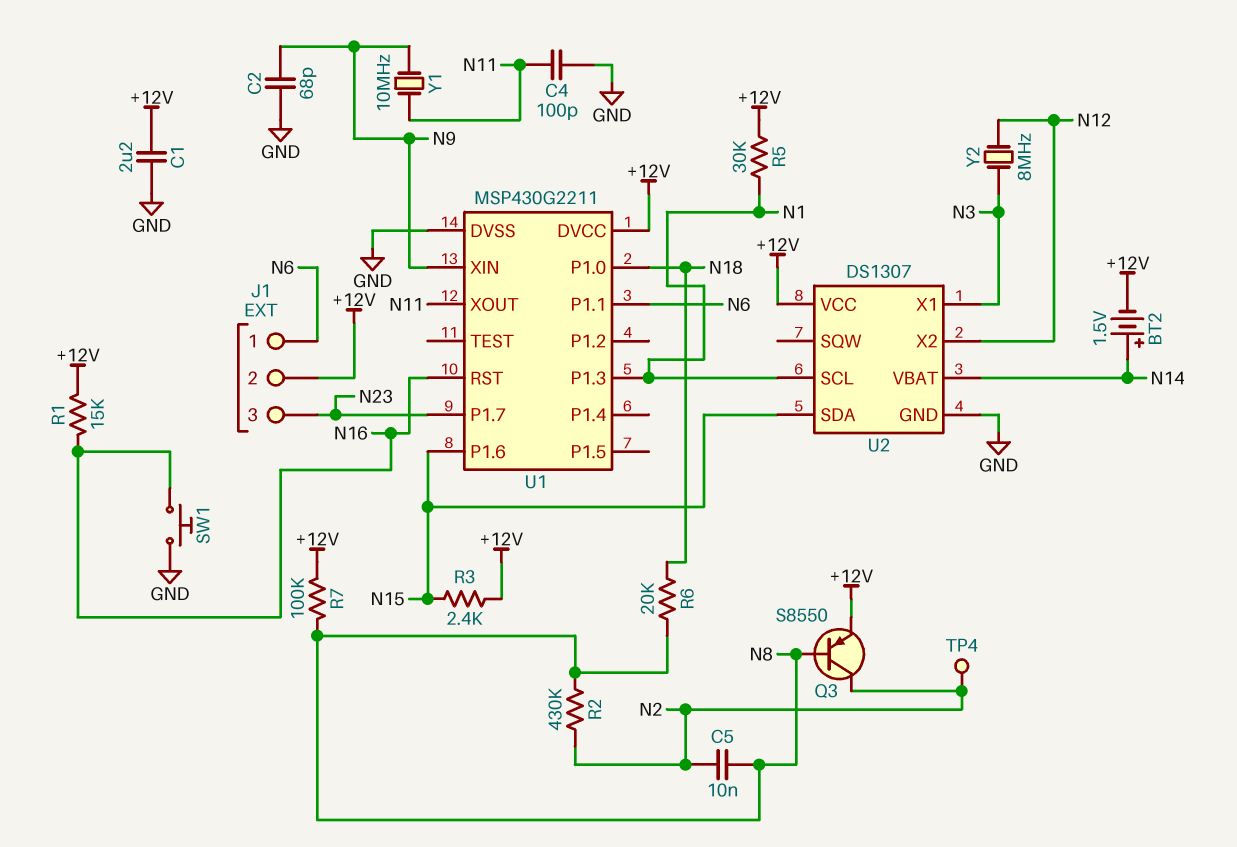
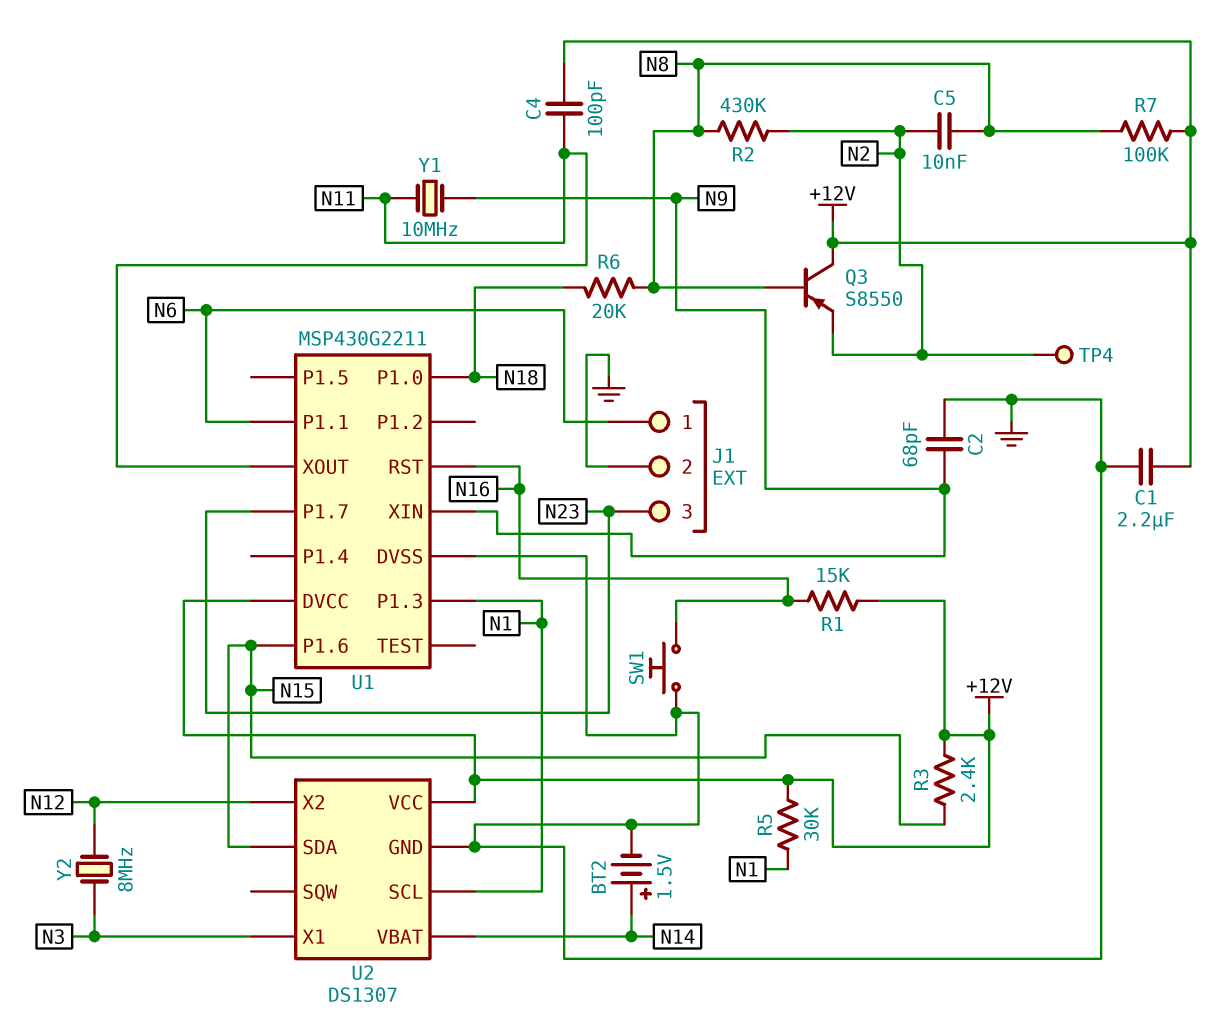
BT2: 1.5V (plus N14, minus +12V) -> 1.5V (plus N14, minus GND)
C4: 100pF (GND, N11) -> 100pF (+12V, N11)
J1 pin 2: +12V -> GND
Q3: PNP S8550 (B N8, C N2, E +12V) -> PNP S8550 (B N8, C +12V, E N2)

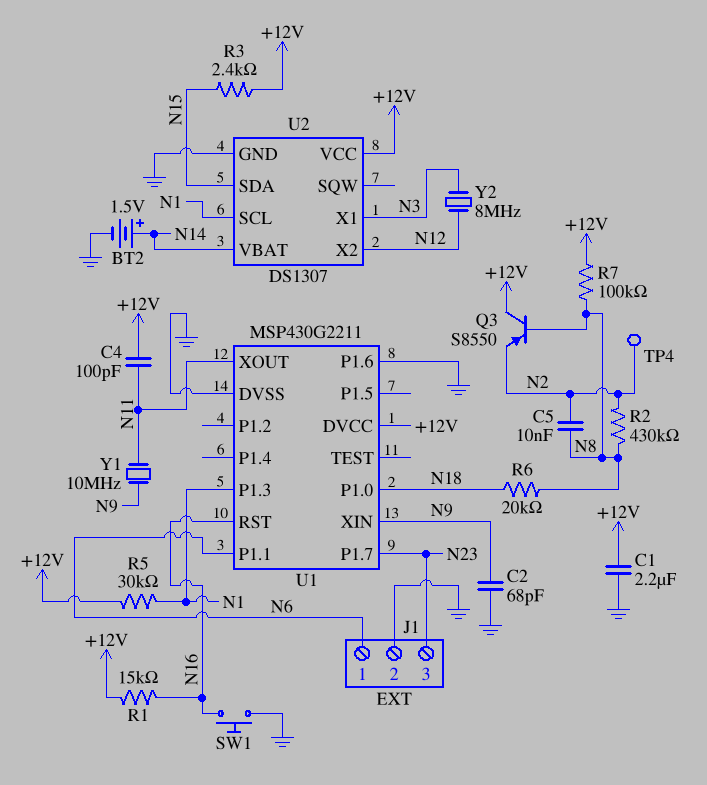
U1 pin P1.6: N15 -> GND

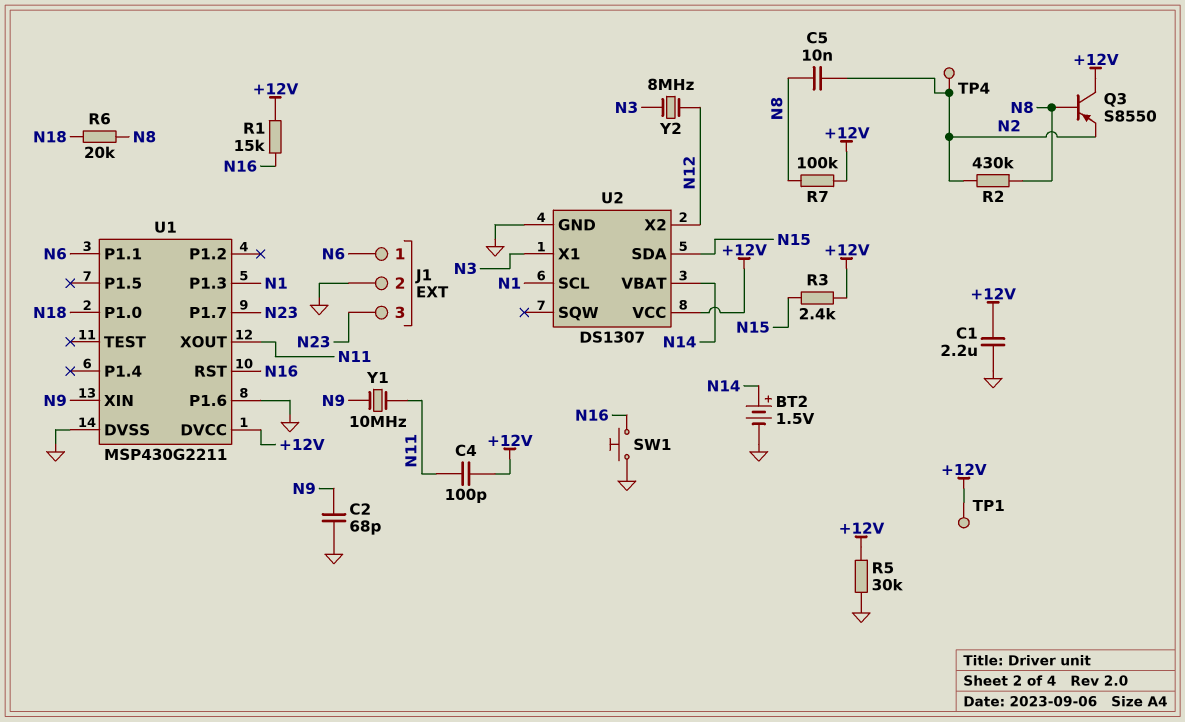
R5: 30k (+12V, N1) -> 30k (+12V, GND)
TP1: none -> test point (+12V)

